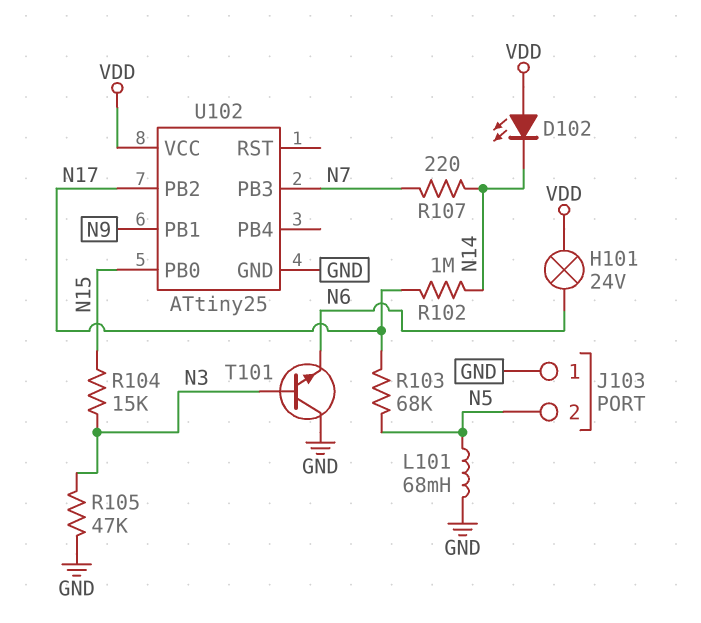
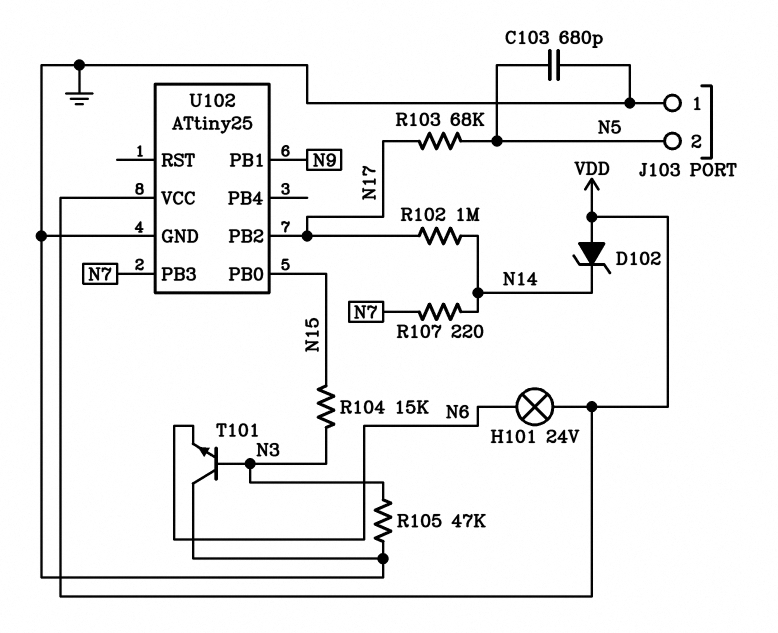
C103: none -> 680pF (GND, N5)
D102: LED (A VDD, K N14) -> zener (A VDD, K N14)
L101: 68mH (GND, N5) -> none

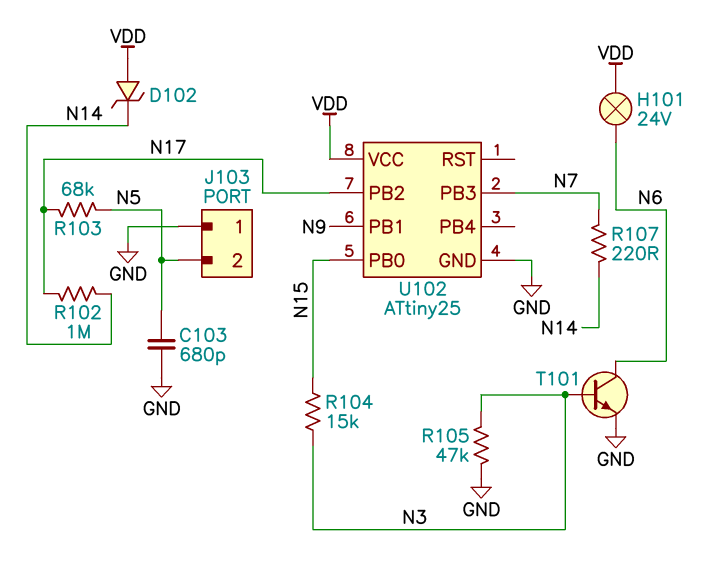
T101: NPN (B N3, C GND, E N6) -> NPN (B N3, C N6, E GND)

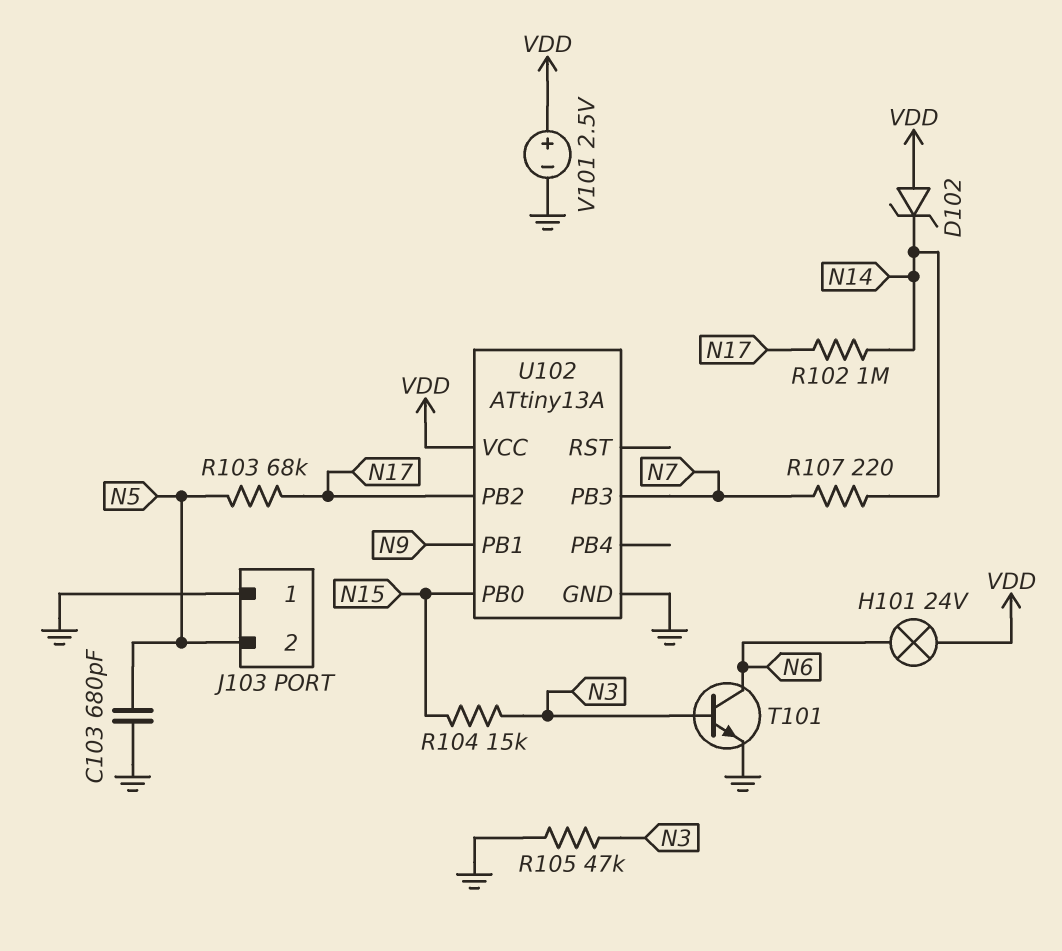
U102: ATtiny25 -> ATtiny13A
V101: none -> 2.5V (plus VDD, minus GND)

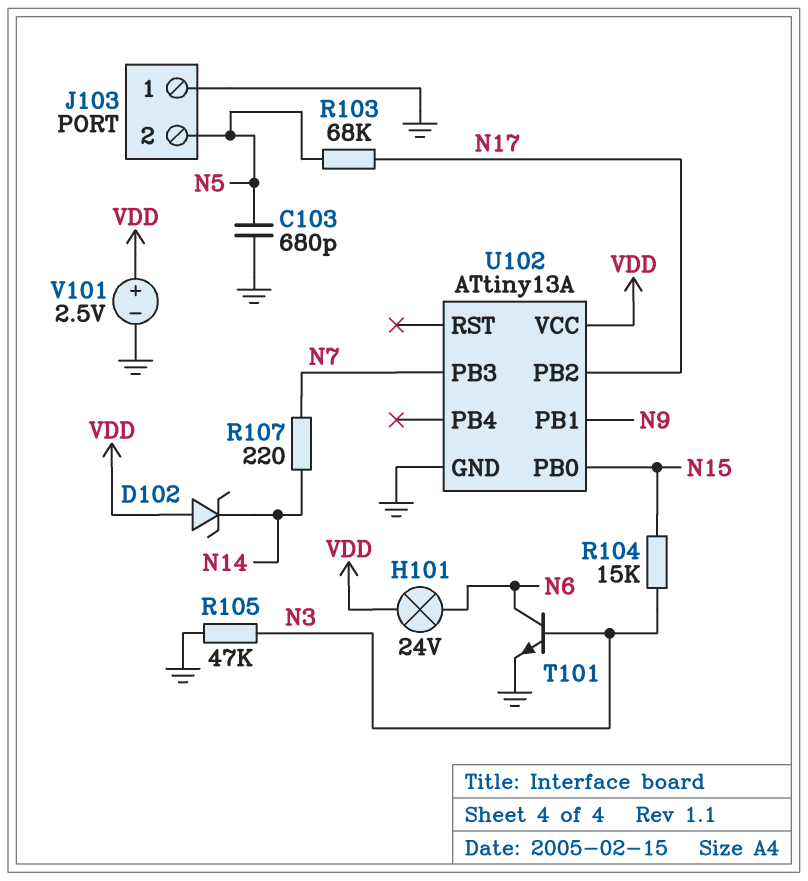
R102: 1M (N14, N17) -> none

